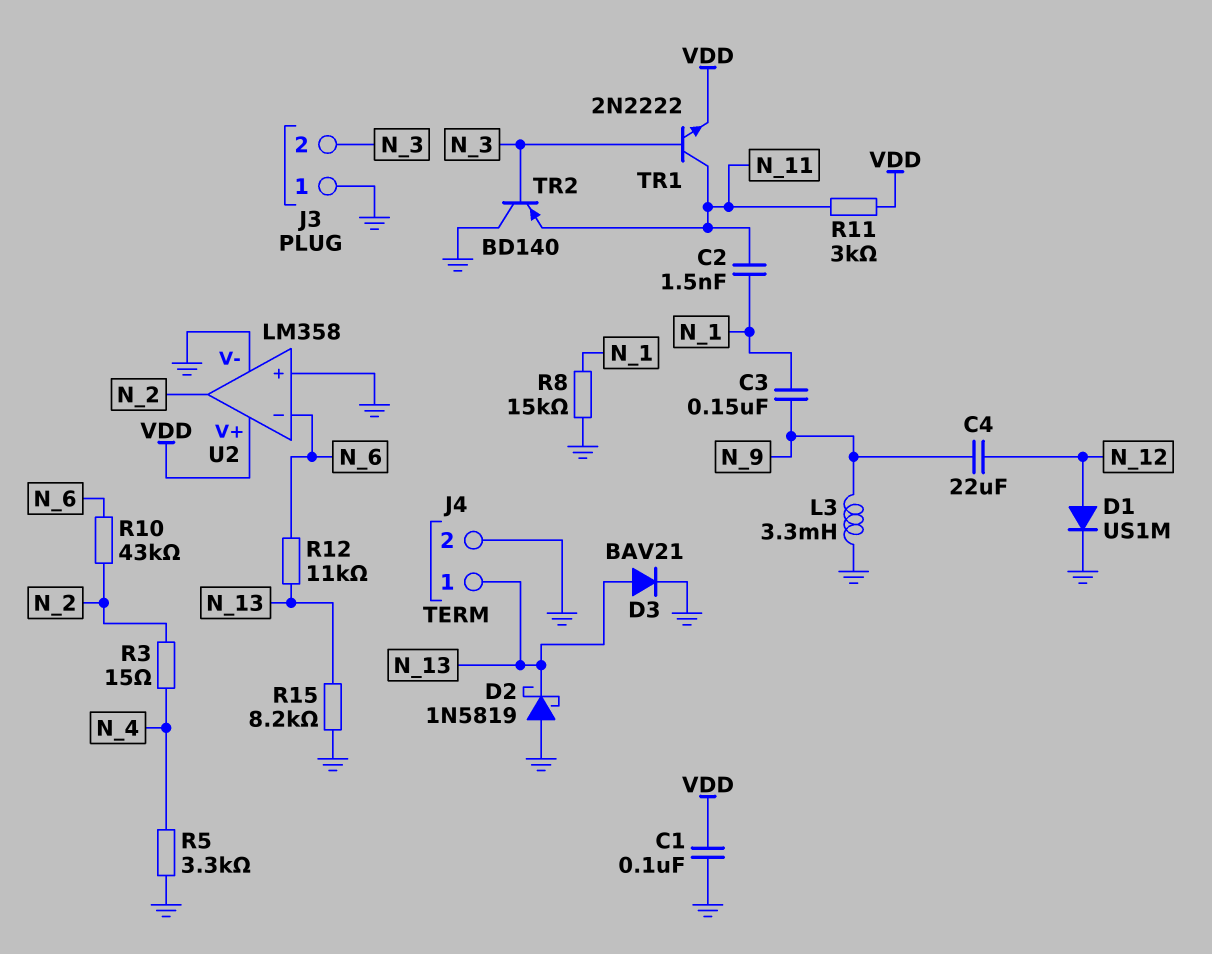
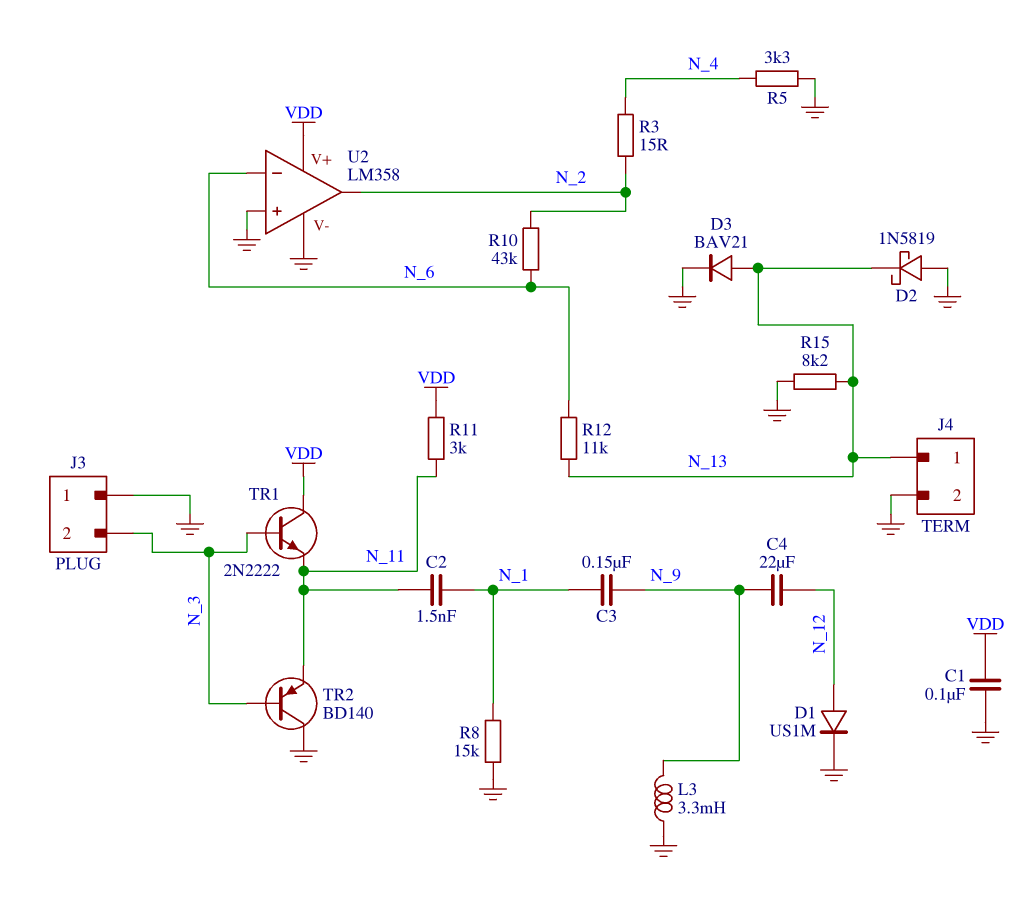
TR1: NPN 2N2222 (B N_3, C N_11, E VDD) -> NPN 2N2222 (B N_3, C VDD, E N_11)

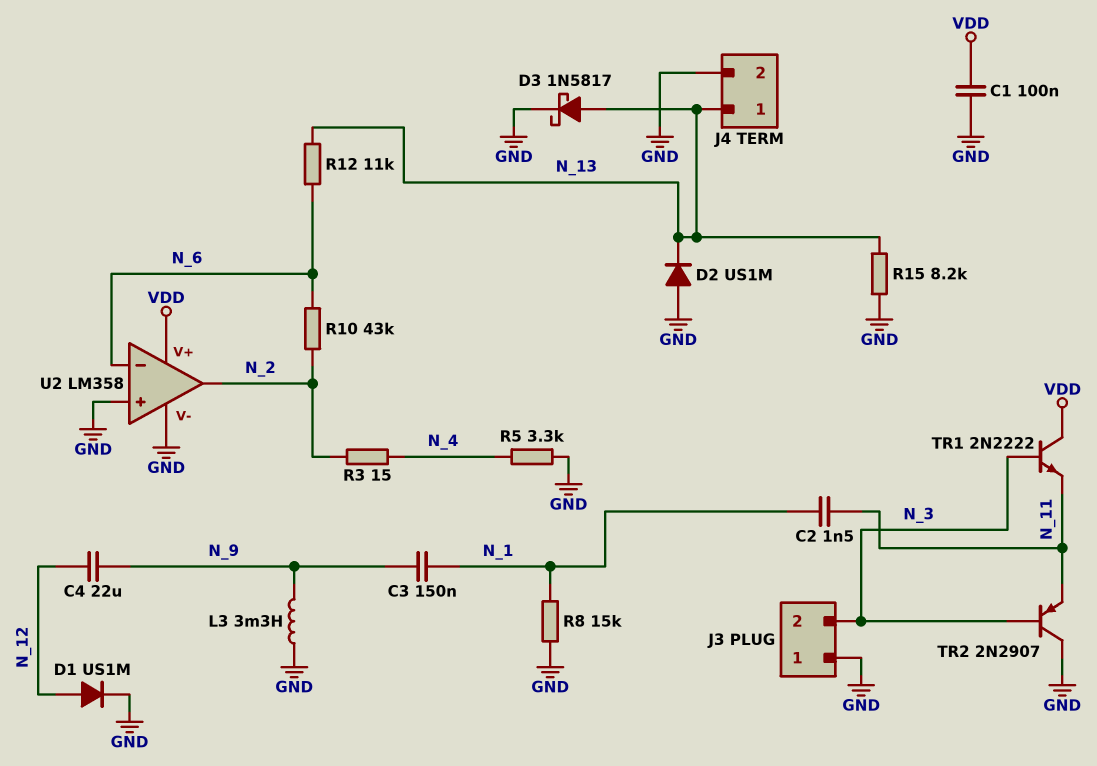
D2: schottky 1N5819 (A GND, K N_13) -> diode US1M (A GND, K N_13)
D3: diode BAV21 (A N_13, K GND) -> schottky 1N5817 (A N_13, K GND)
R11: 3k (N_11, VDD) -> none
TR2: PNP BD140 (B N_3, C GND, E N_11) -> PNP 2N2907 (B N_3, C GND, E N_11)

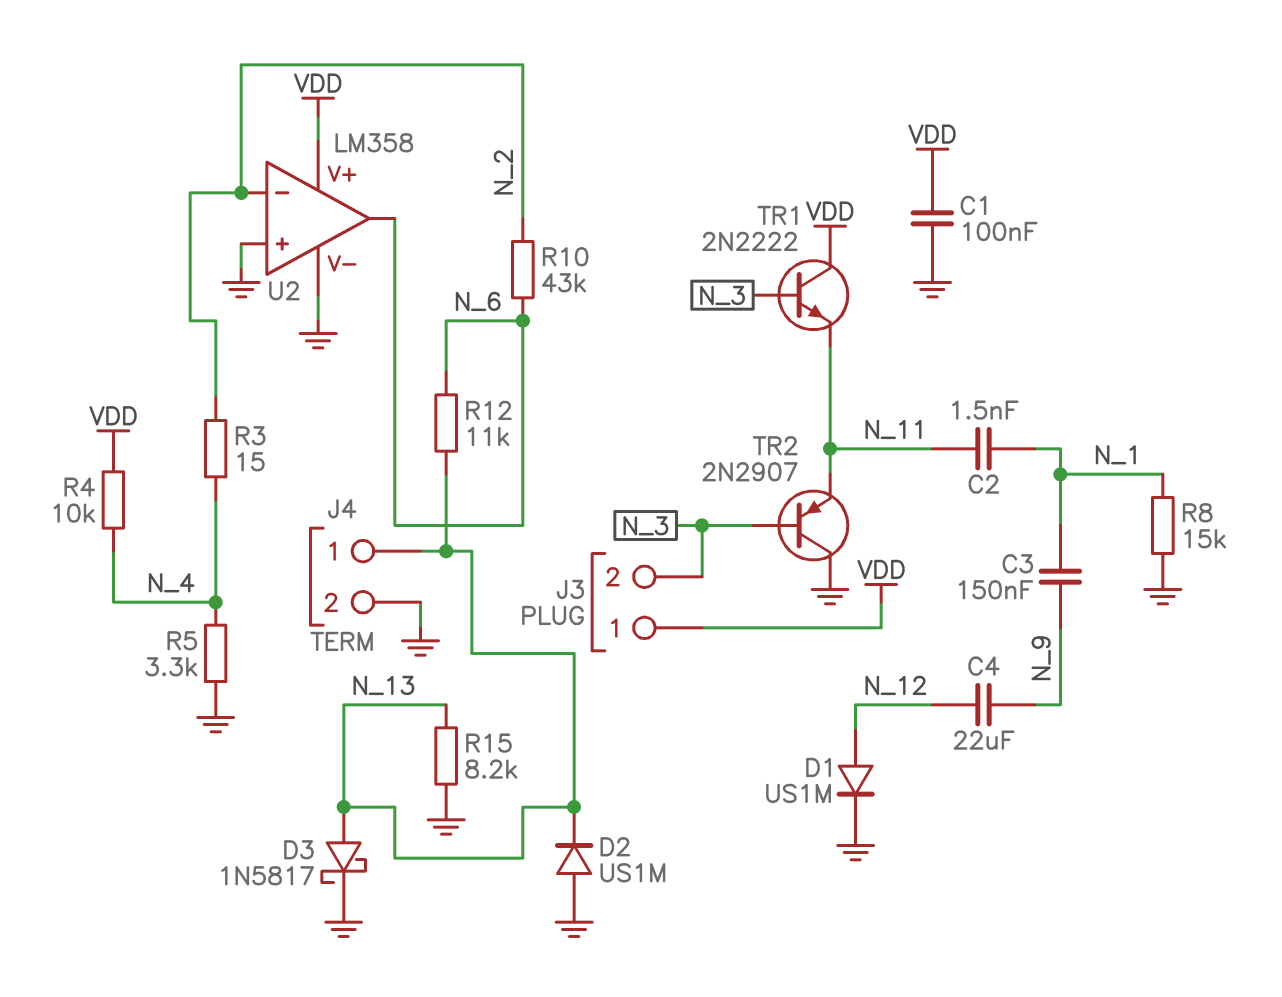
J3 pin 1: GND -> VDD
L3: 3.3mH (GND, N_9) -> none
R4: none -> 10k (N_4, VDD)
U2 pin in-: N_6 -> N_2
U2 pin out: N_2 -> N_6

